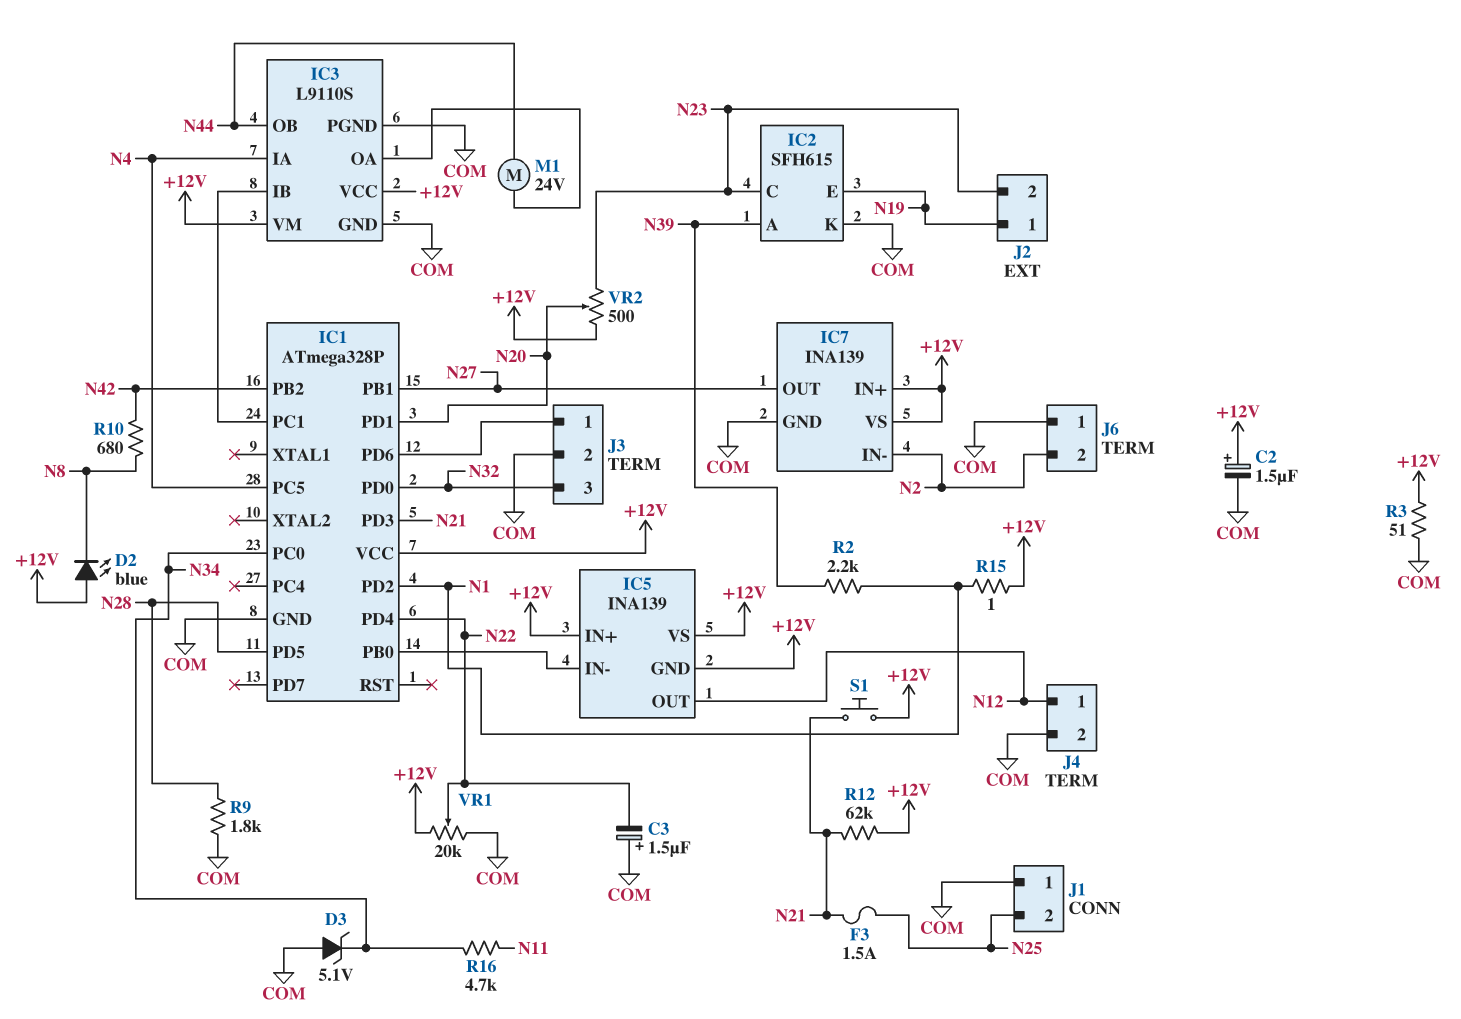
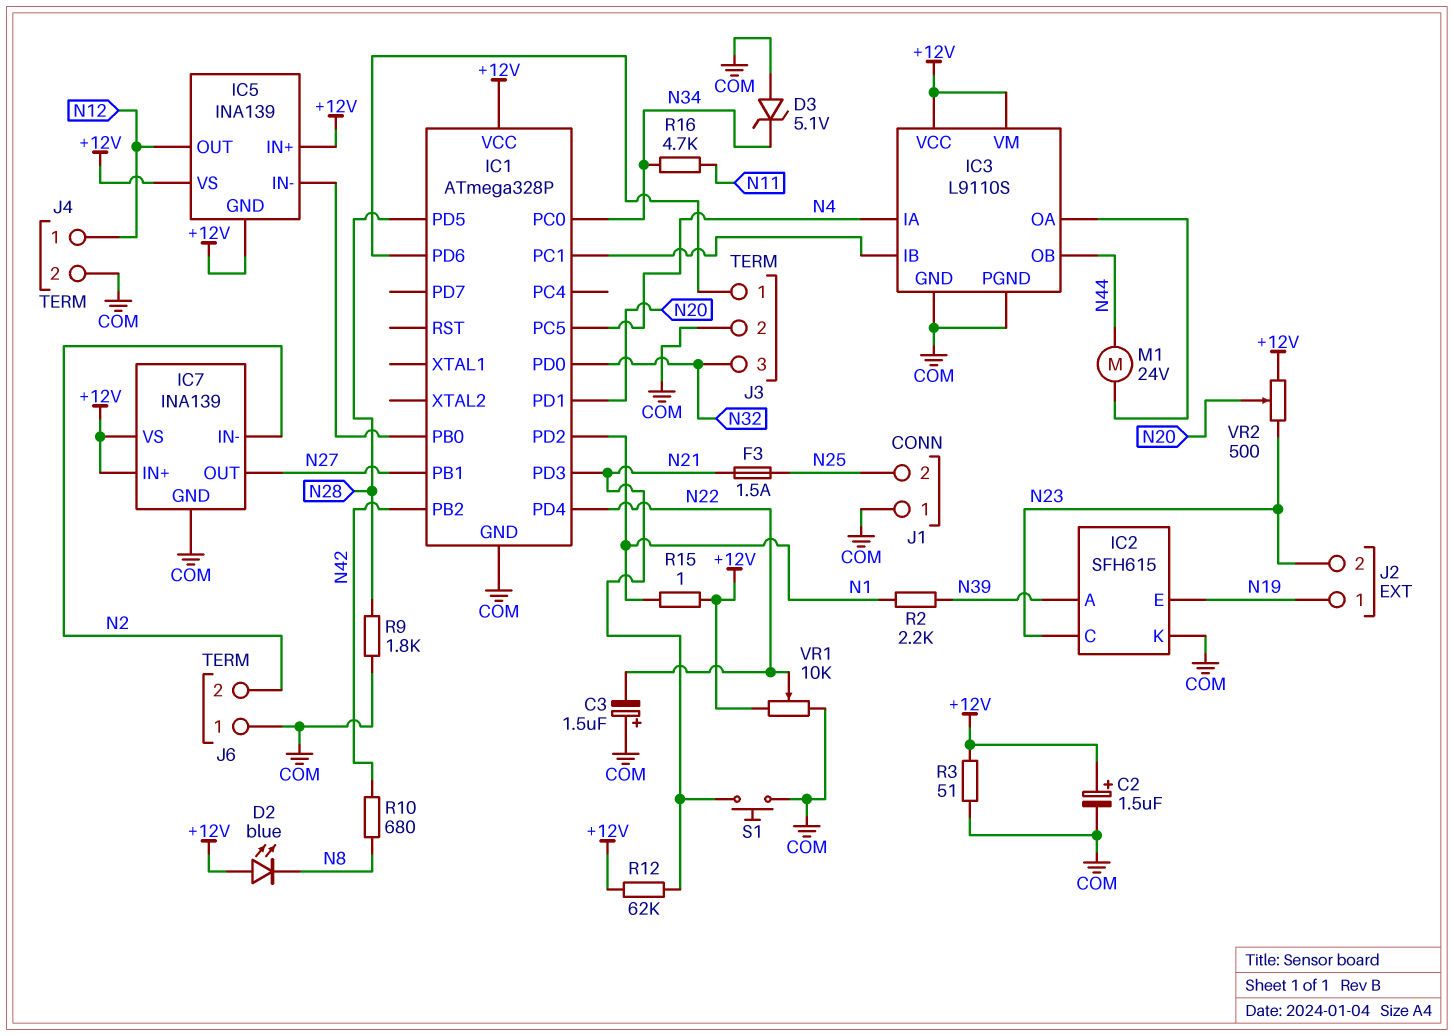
S1: button (+12V, N21) -> button (COM, N21)
VR1: 20k (+12V, COM, wiper N22) -> 10k (+12V, COM, wiper N22)

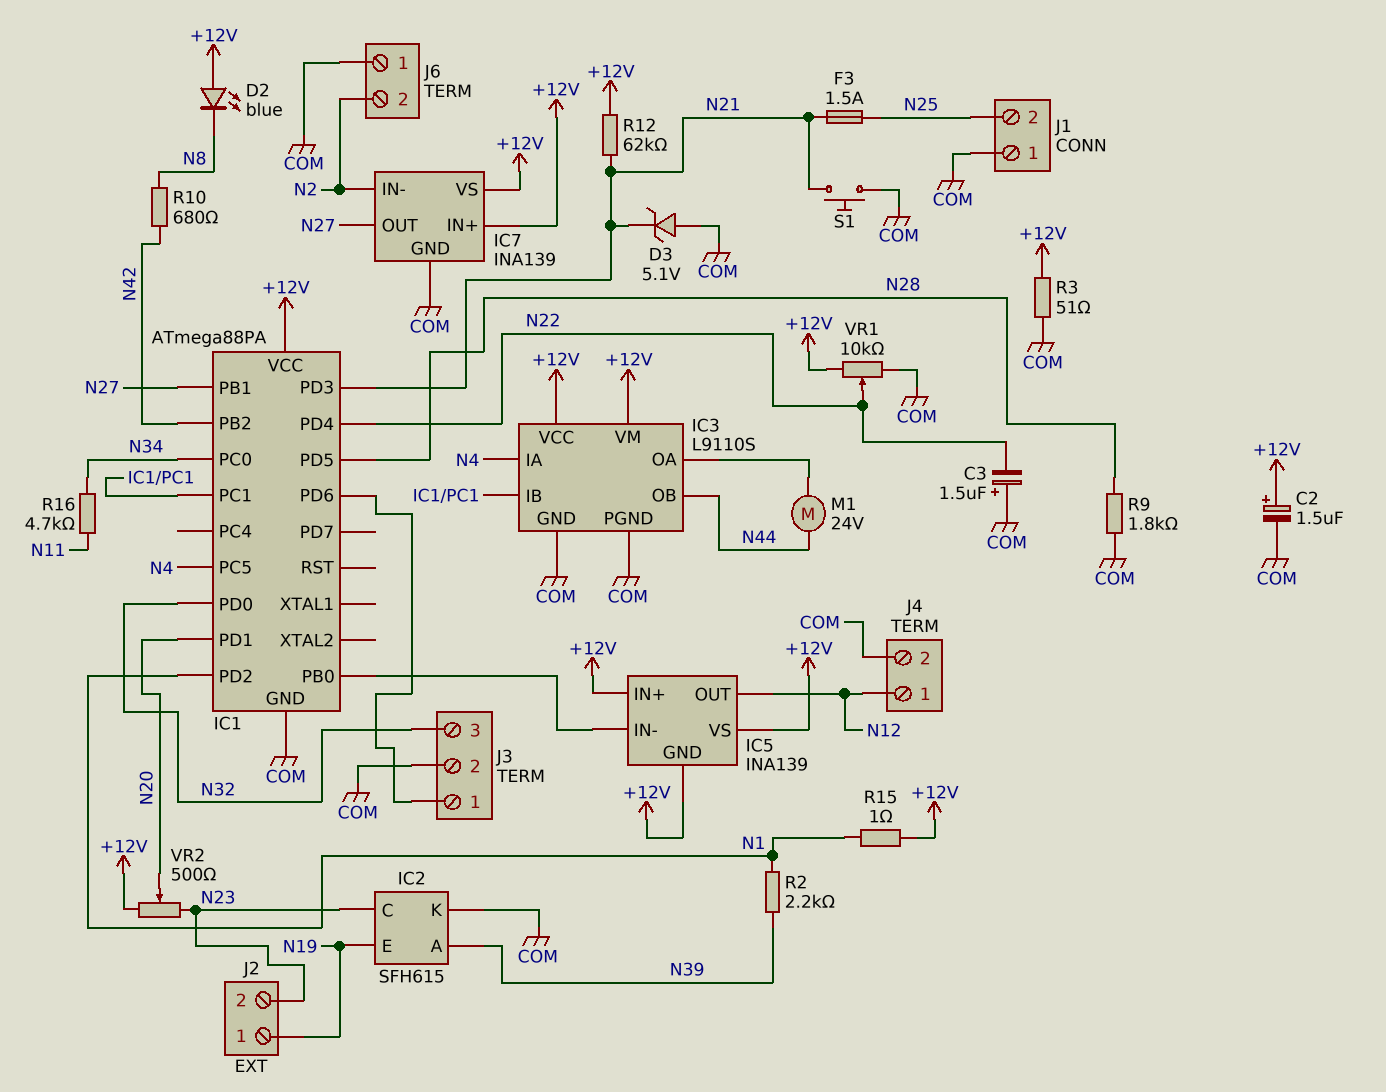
D3: zener 5.1V (A COM, K N34) -> zener 5.1V (A COM, K N21)
IC1: ATmega328P -> ATmega88PA

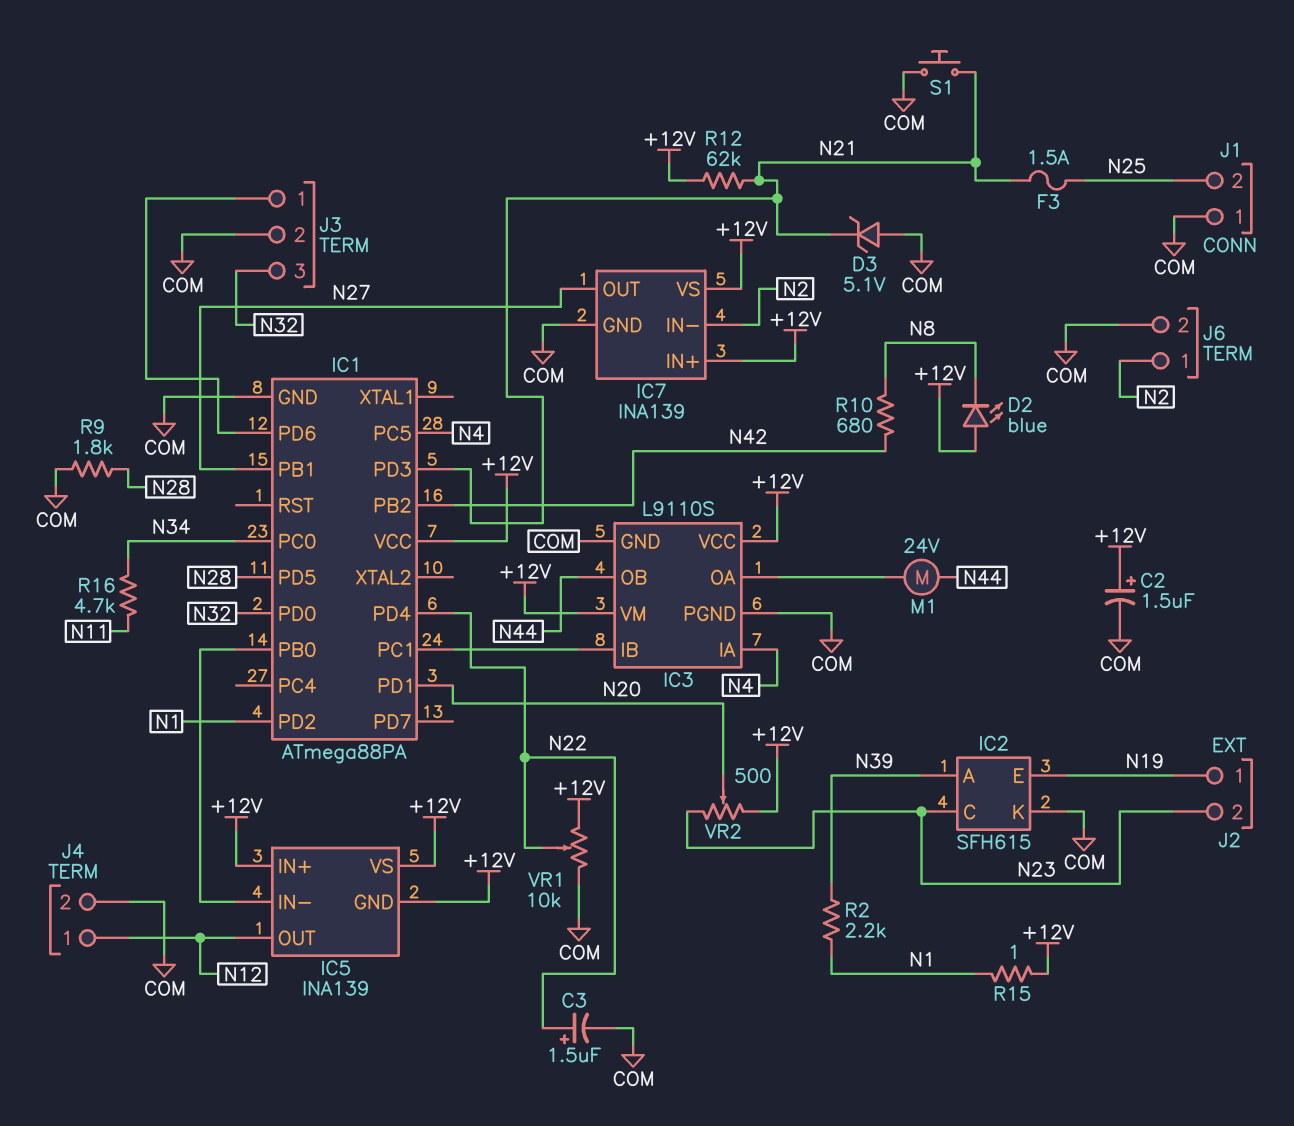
C3: 1.5uF (plus COM, minus N22) -> 1.5uF (plus N22, minus COM)
J6 pin 1: COM -> N2
J6 pin 2: N2 -> COM
R3: 51 (+12V, COM) -> none

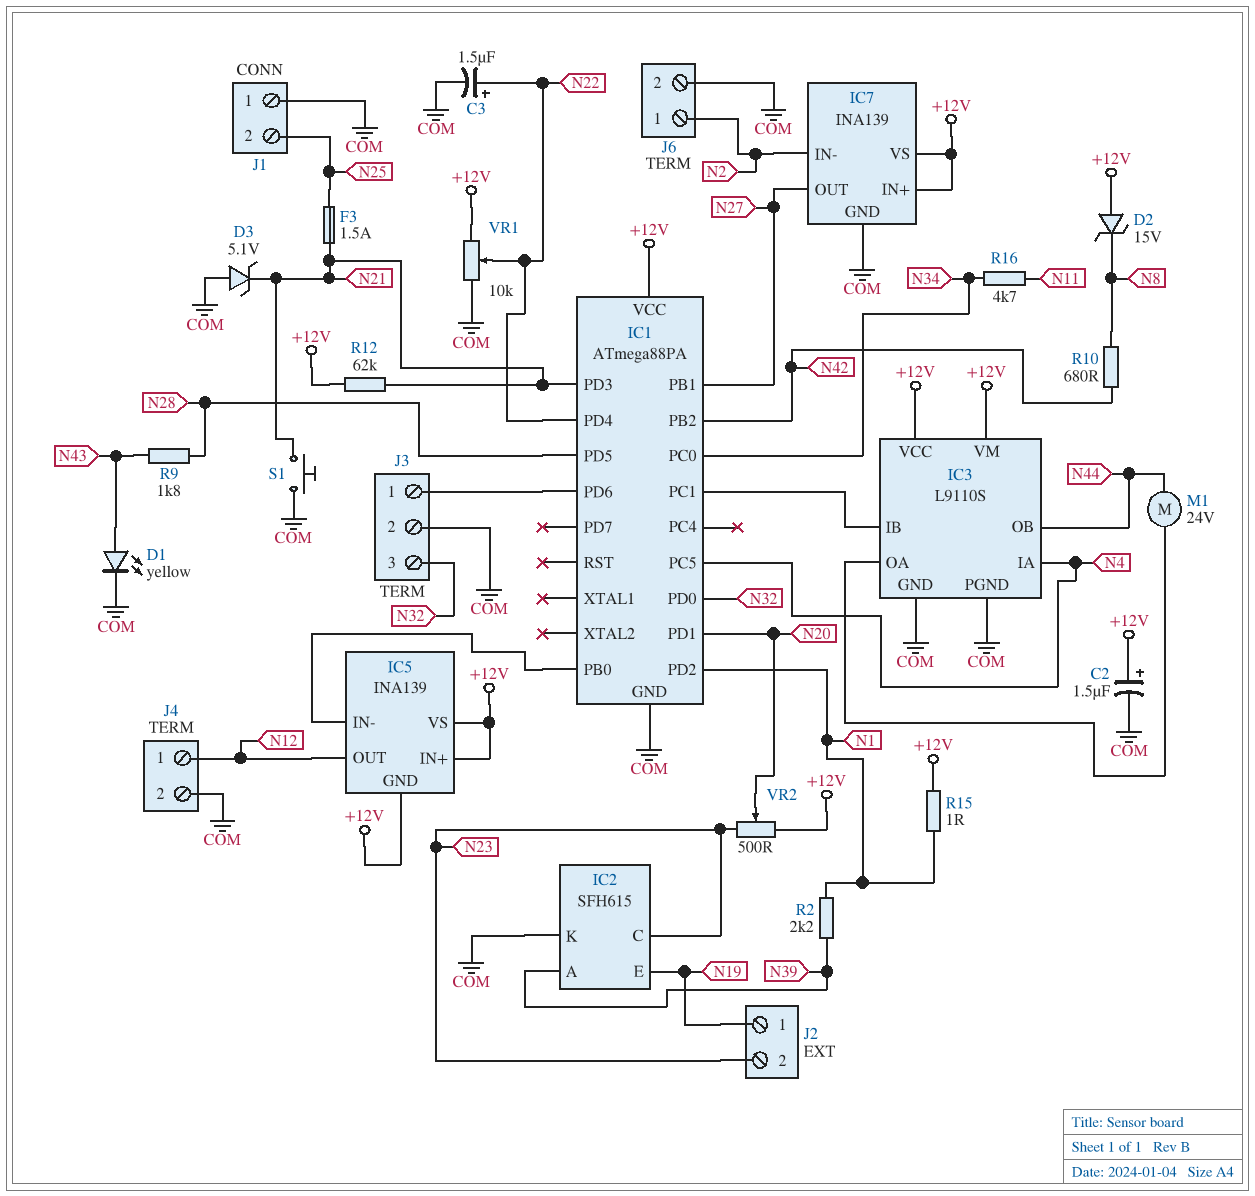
D1: none -> LED yellow (A N43, K COM)
D2: LED blue (A +12V, K N8) -> zener 15V (A +12V, K N8)
R9: 1.8k (COM, N28) -> 1.8k (N28, N43)

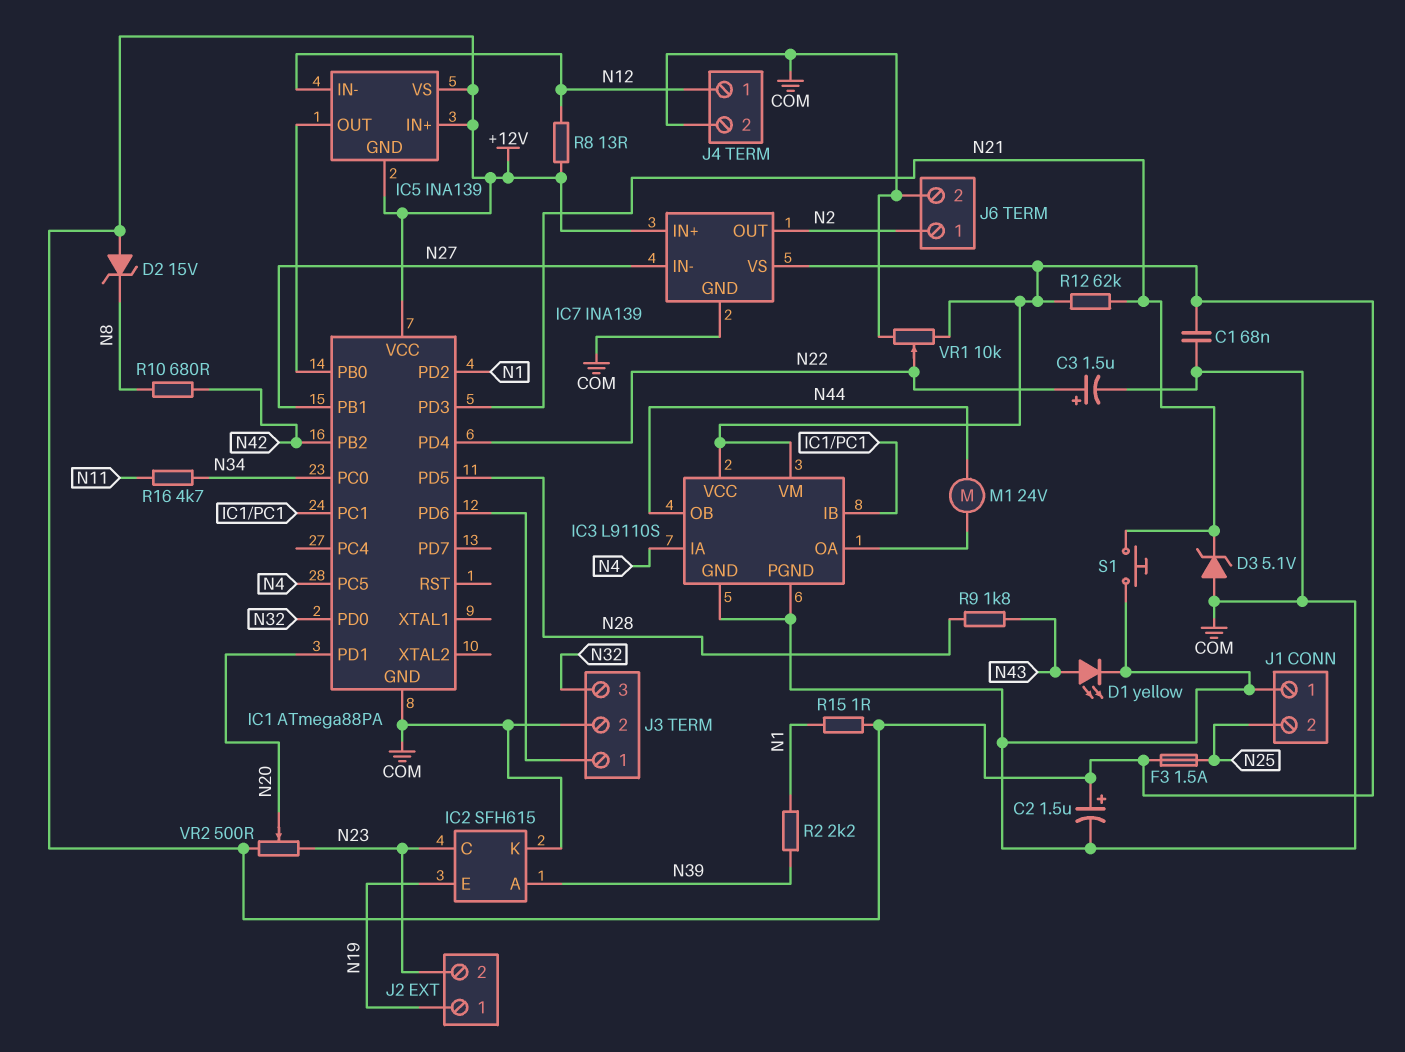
C1: none -> 68nF (+12V, COM)
F3: 1.5A (N21, N25) -> 1.5A (+12V, N25)
IC5 pin IN-: IC1/PB0 -> N12
IC5 pin OUT: N12 -> IC1/PB0
IC7 pin IN-: N2 -> N27
IC7 pin OUT: N27 -> N2
R8: none -> 13 (+12V, N12)

